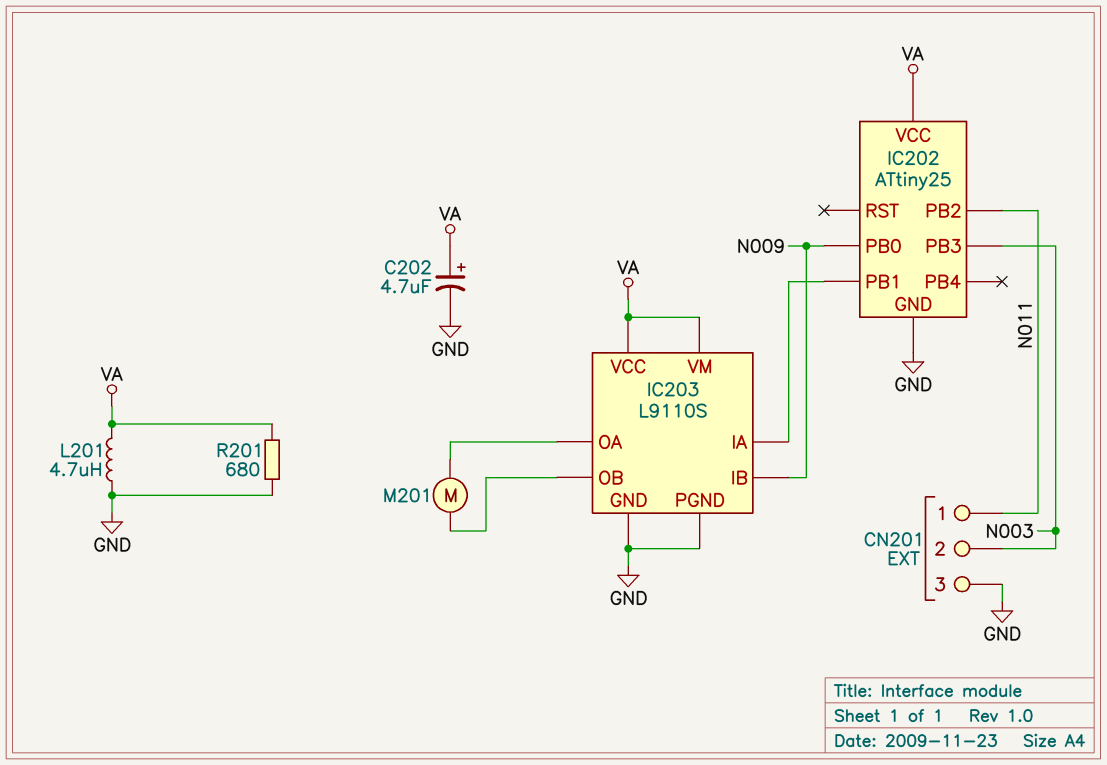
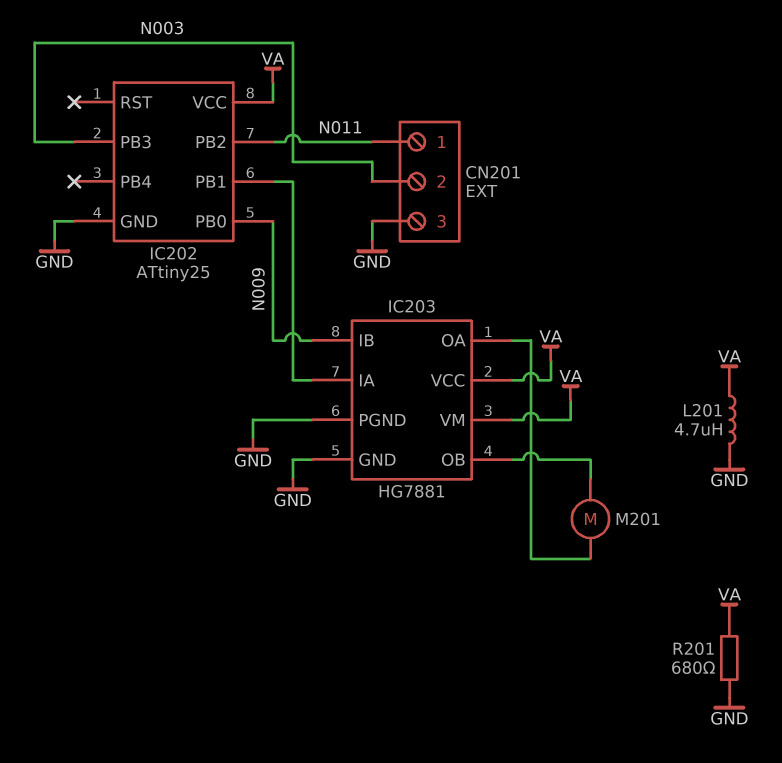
C202: 4.7uF (plus VA, minus GND) -> none
IC203: L9110S -> HG7881

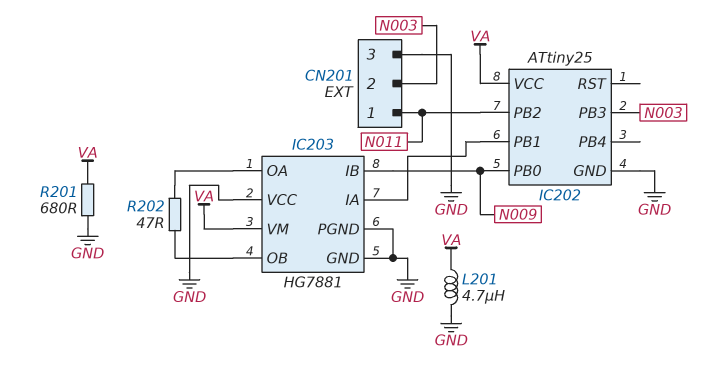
IC203 pin VCC: VA -> GND
M201: motor (IC203/OA, IC203/OB) -> none
R202: none -> 47 (IC203/OA, IC203/OB)

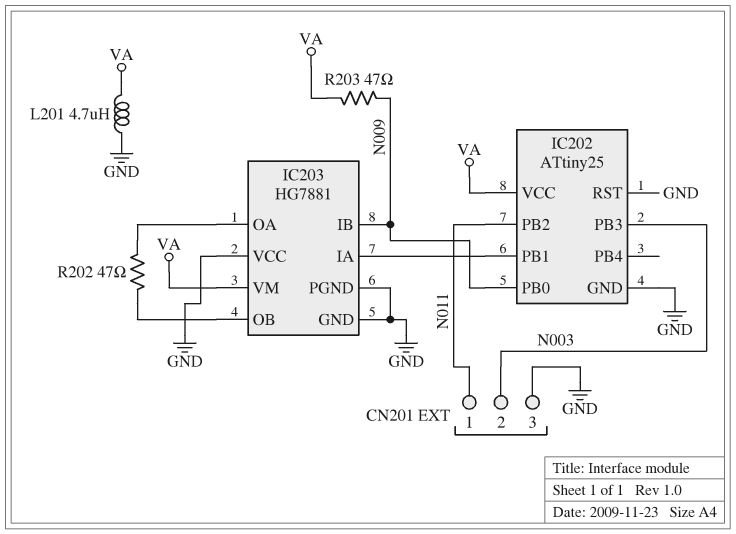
IC202 pin RST: none -> GND
R201: 680 (GND, VA) -> none
R203: none -> 47 (N009, VA)

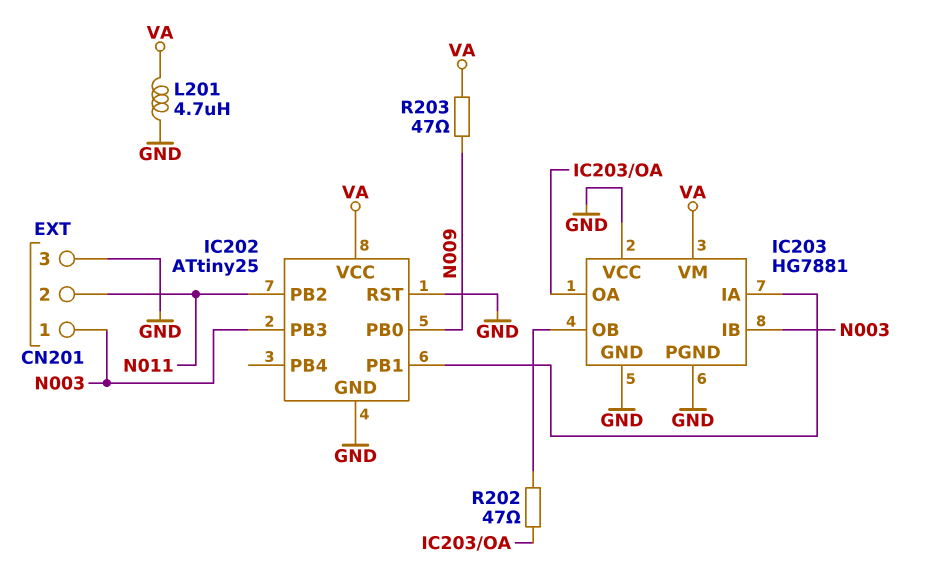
CN201 pin 1: N011 -> N003
CN201 pin 2: N003 -> N011
IC203 pin IB: N009 -> N003

